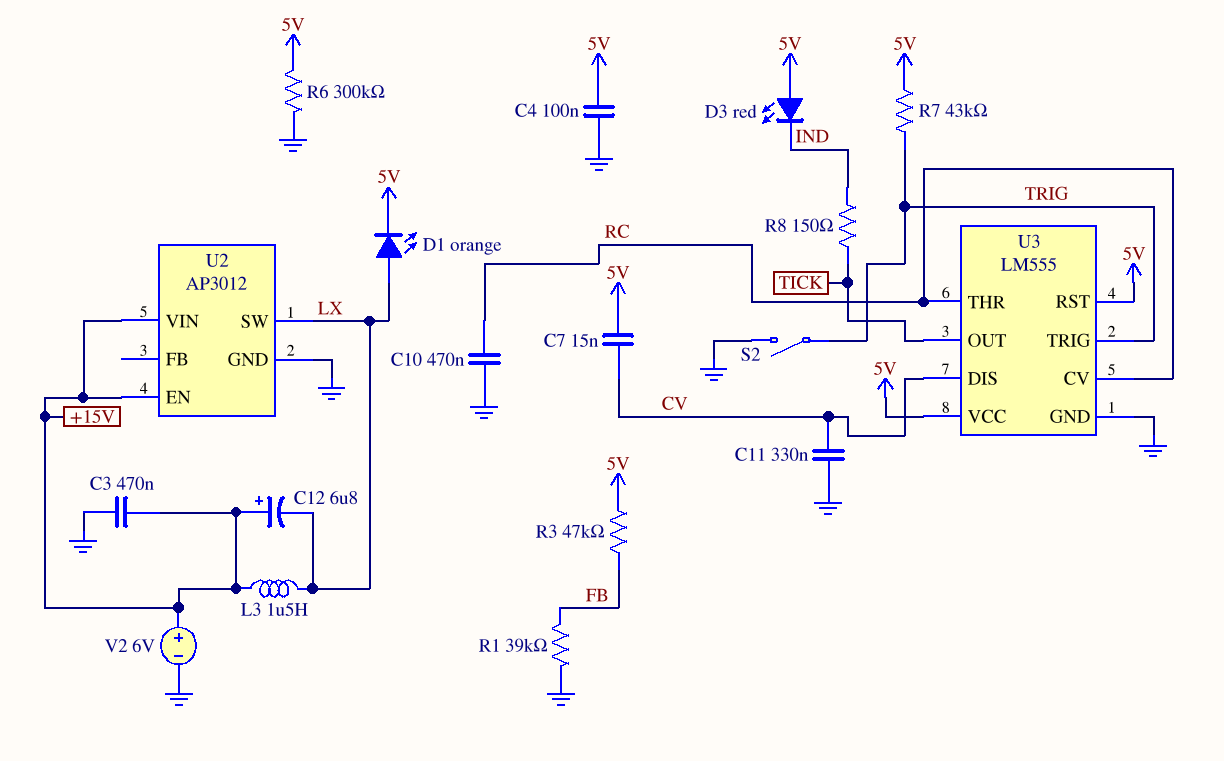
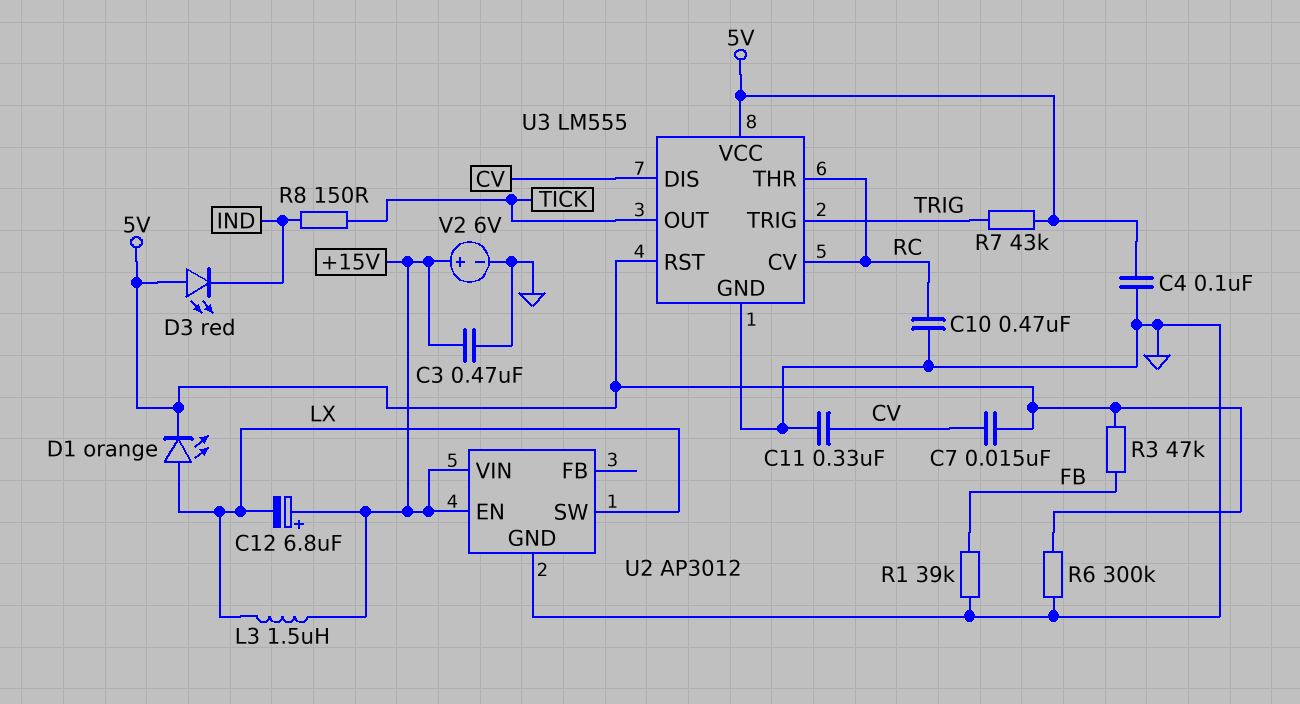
S2: switch (GND, TRIG) -> none

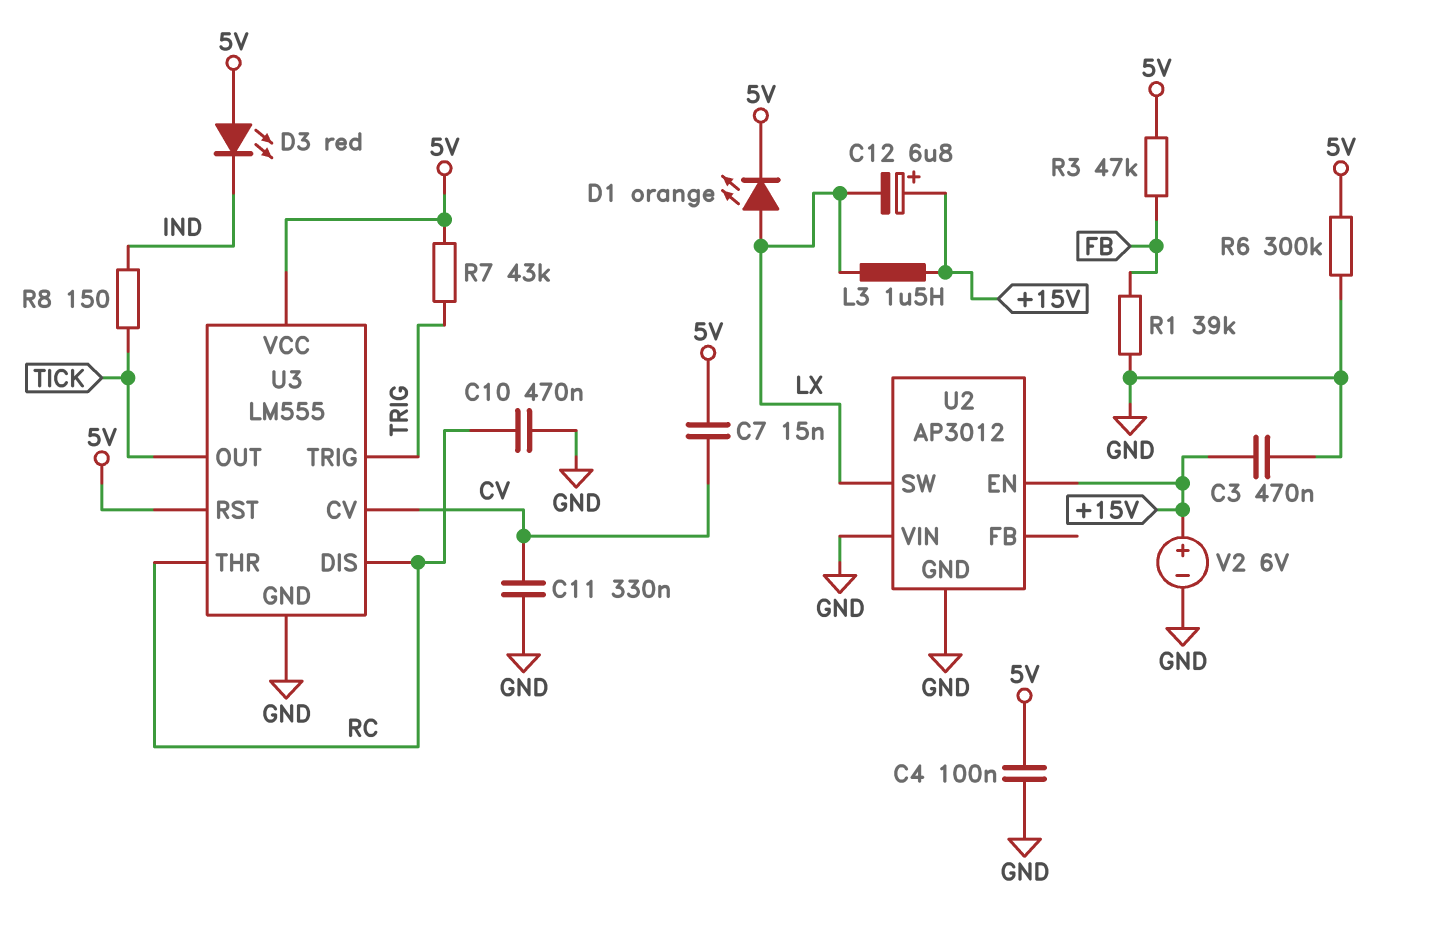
U2 pin VIN: +15V -> GND
U3 pin CV: RC -> CV
U3 pin DIS: CV -> RC

